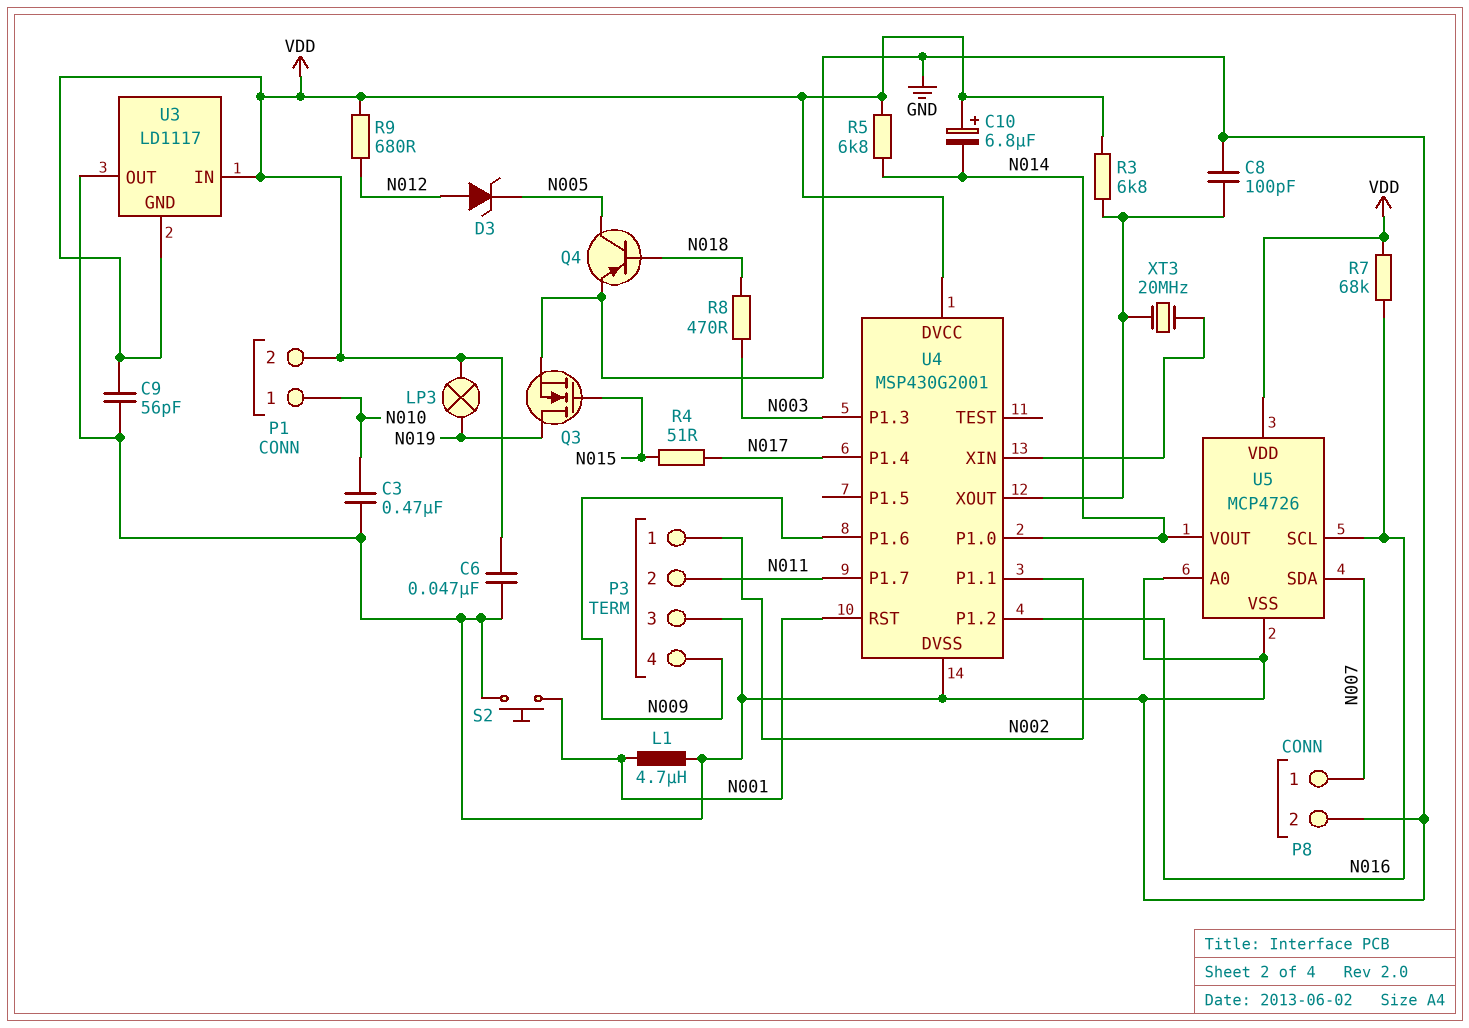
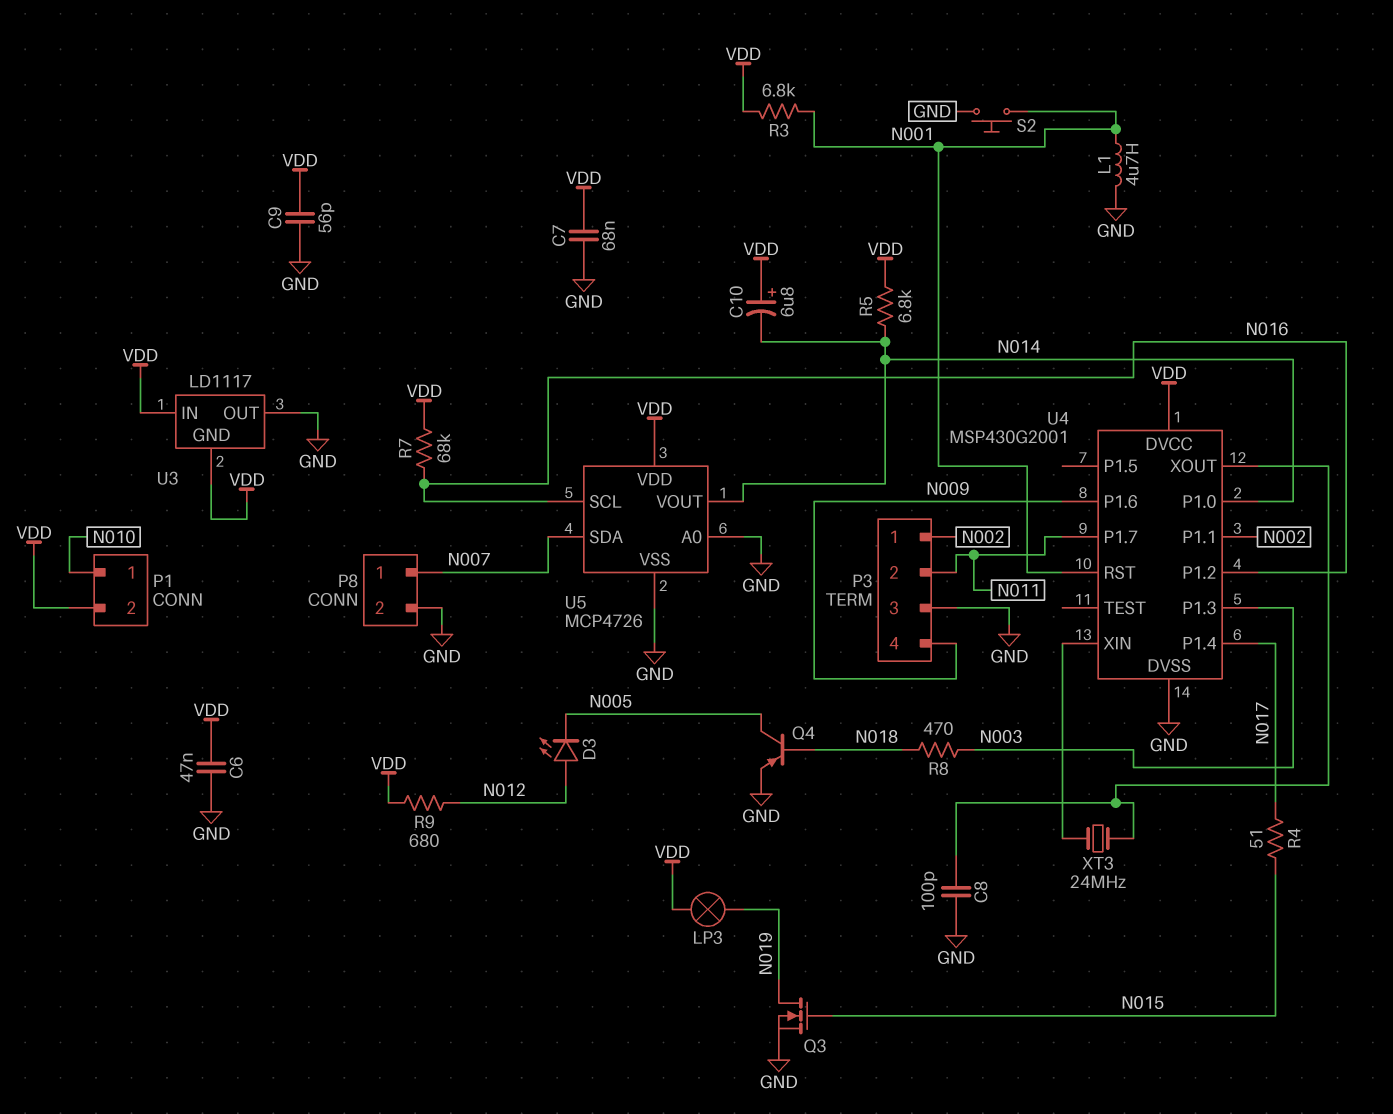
C3: 470nF (GND, N010) -> none
C7: none -> 68nF (GND, VDD)
D3: zener (A N012, K N005) -> LED (A N012, K N005)
R3: 6.8k (U4/XOUT, VDD) -> 6.8k (N001, VDD)
XT3: 20MHz (U4/XIN, U4/XOUT) -> 24MHz (U4/XIN, U4/XOUT)

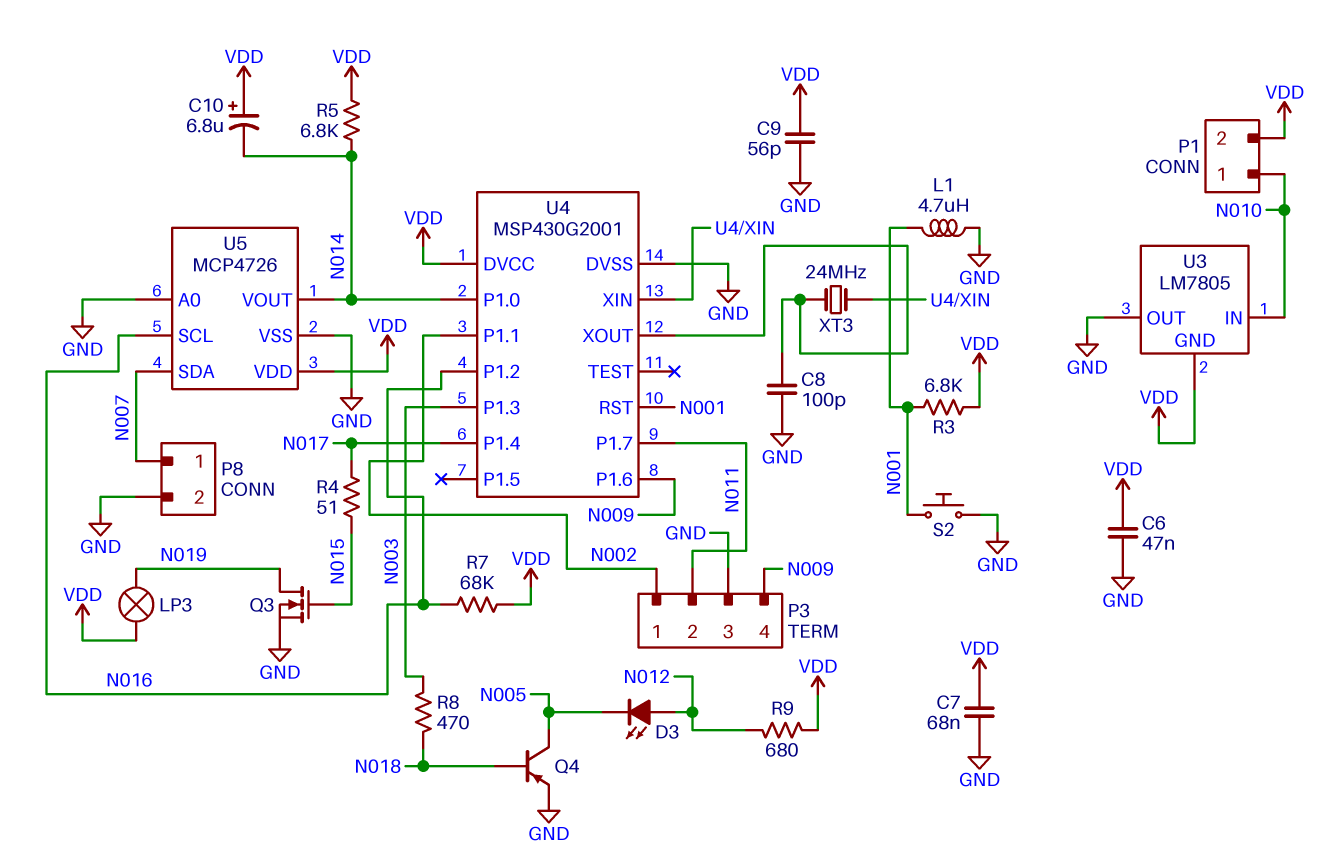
U3: LD1117 -> LM7805
U3 pin IN: VDD -> N010

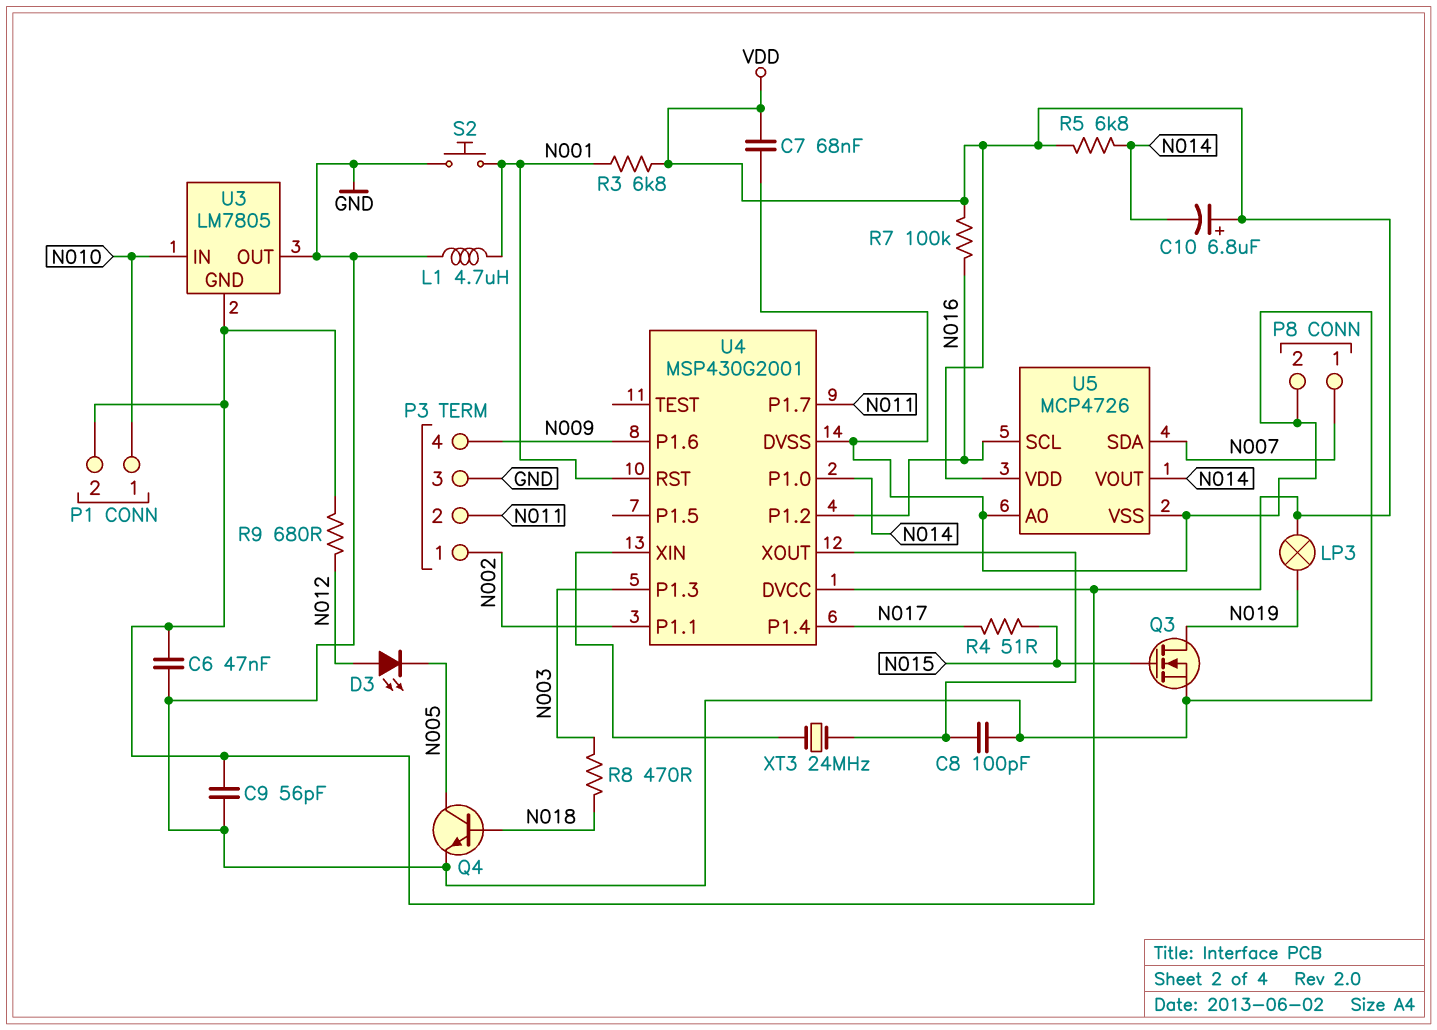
Q4: PNP (B N018, C N005, E GND) -> NPN (B N018, C N005, E GND)
R7: 68k (N016, VDD) -> 100k (N016, VDD)

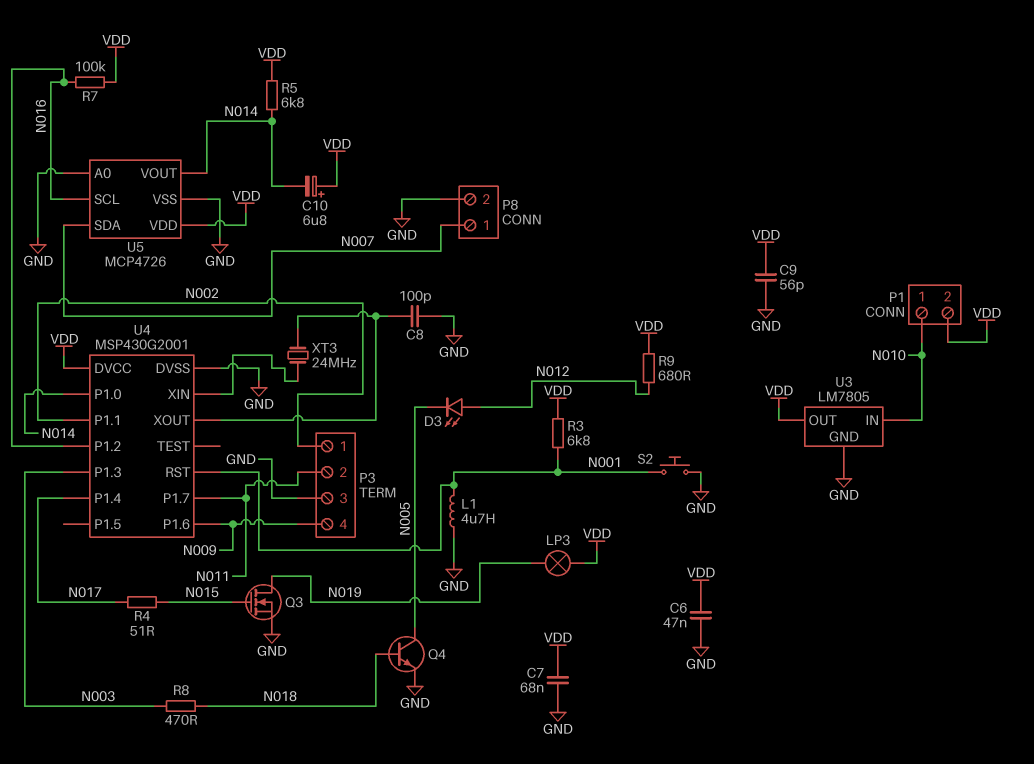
U3 pin GND: VDD -> GND
U3 pin OUT: GND -> VDD

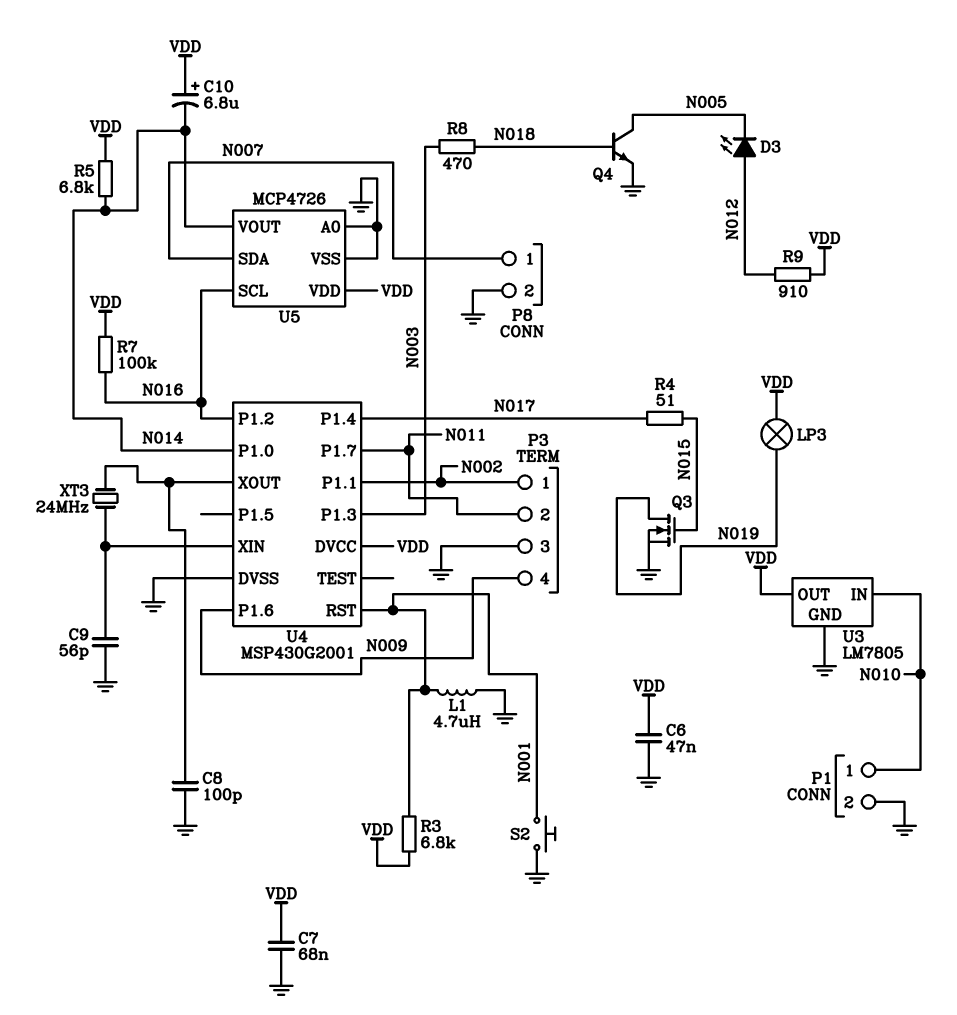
C9: 56pF (GND, VDD) -> 56pF (GND, U4/XIN)
P1 pin 2: VDD -> GND
R9: 680 (N012, VDD) -> 910 (N012, VDD)

